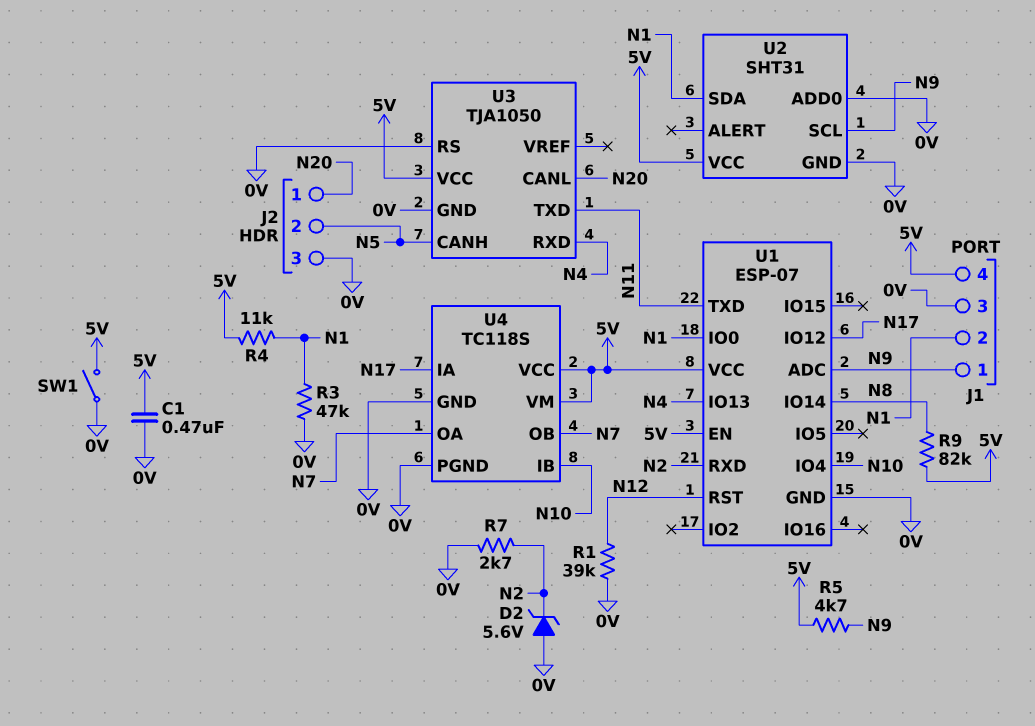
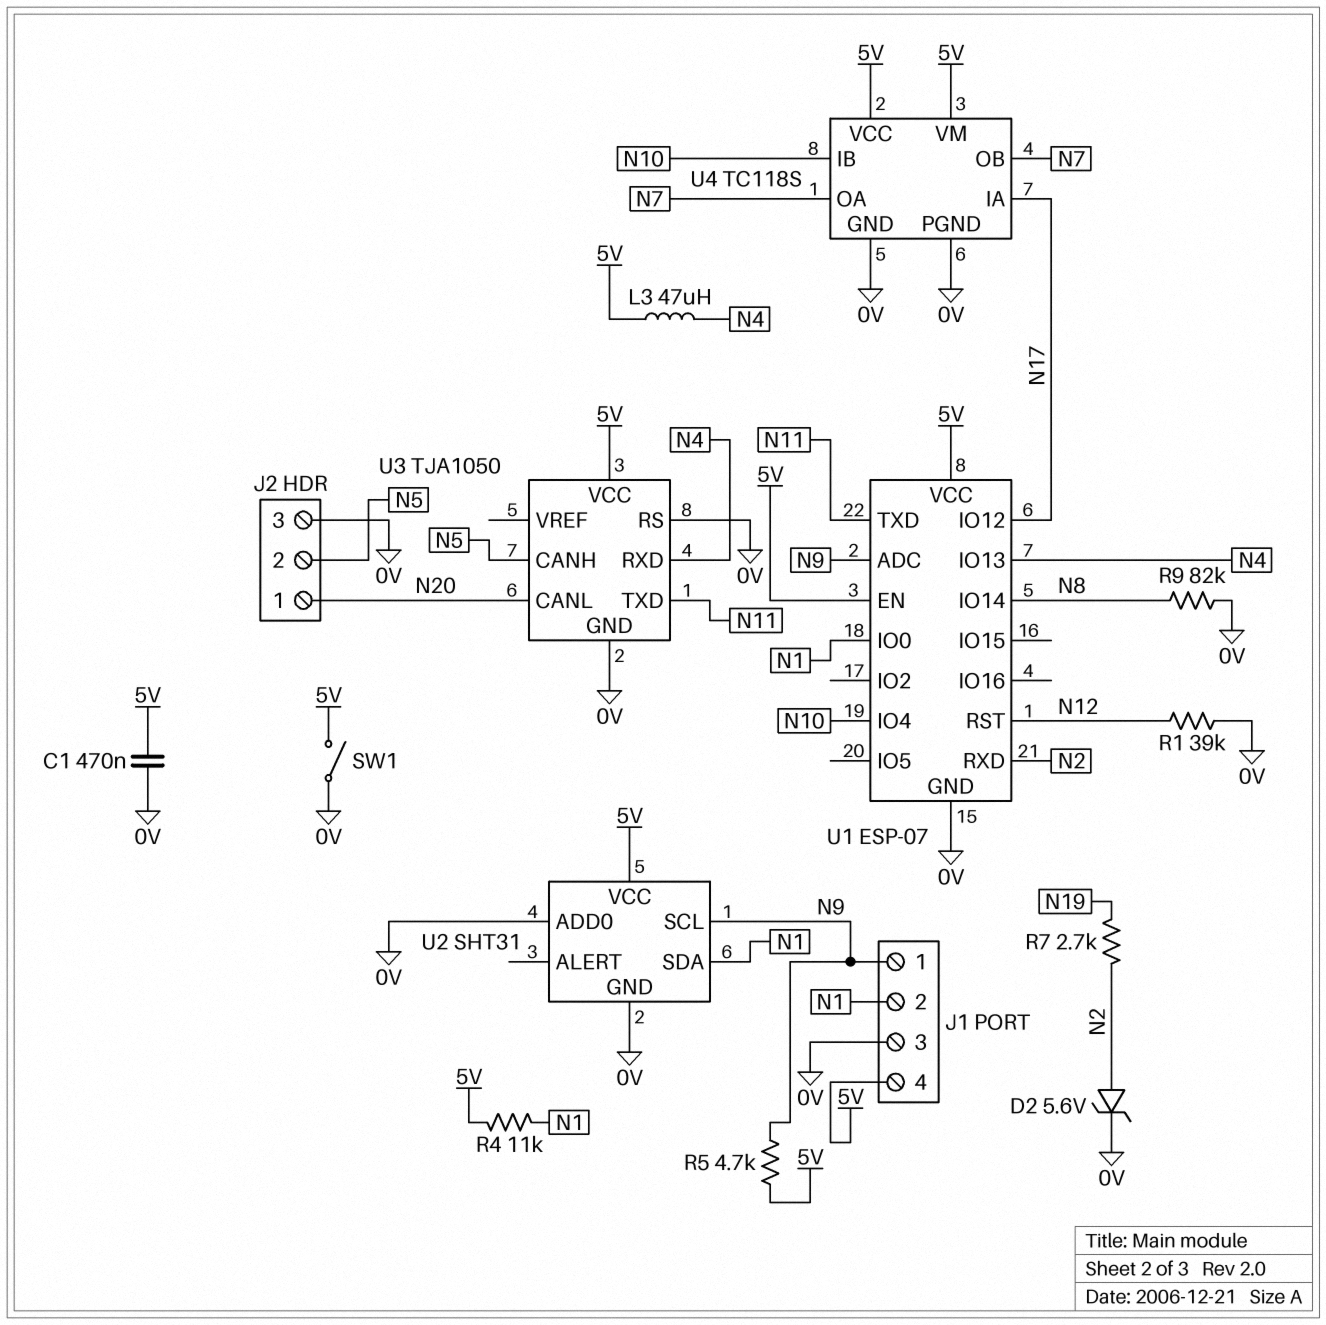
D2: zener 5.6V (A 0V, K N2) -> zener 5.6V (A N2, K 0V)
L3: none -> 47uH (5V, N4)
R3: 47k (0V, N1) -> none
R7: 2.7k (0V, N2) -> 2.7k (N2, N19)
R9: 82k (5V, N8) -> 82k (0V, N8)

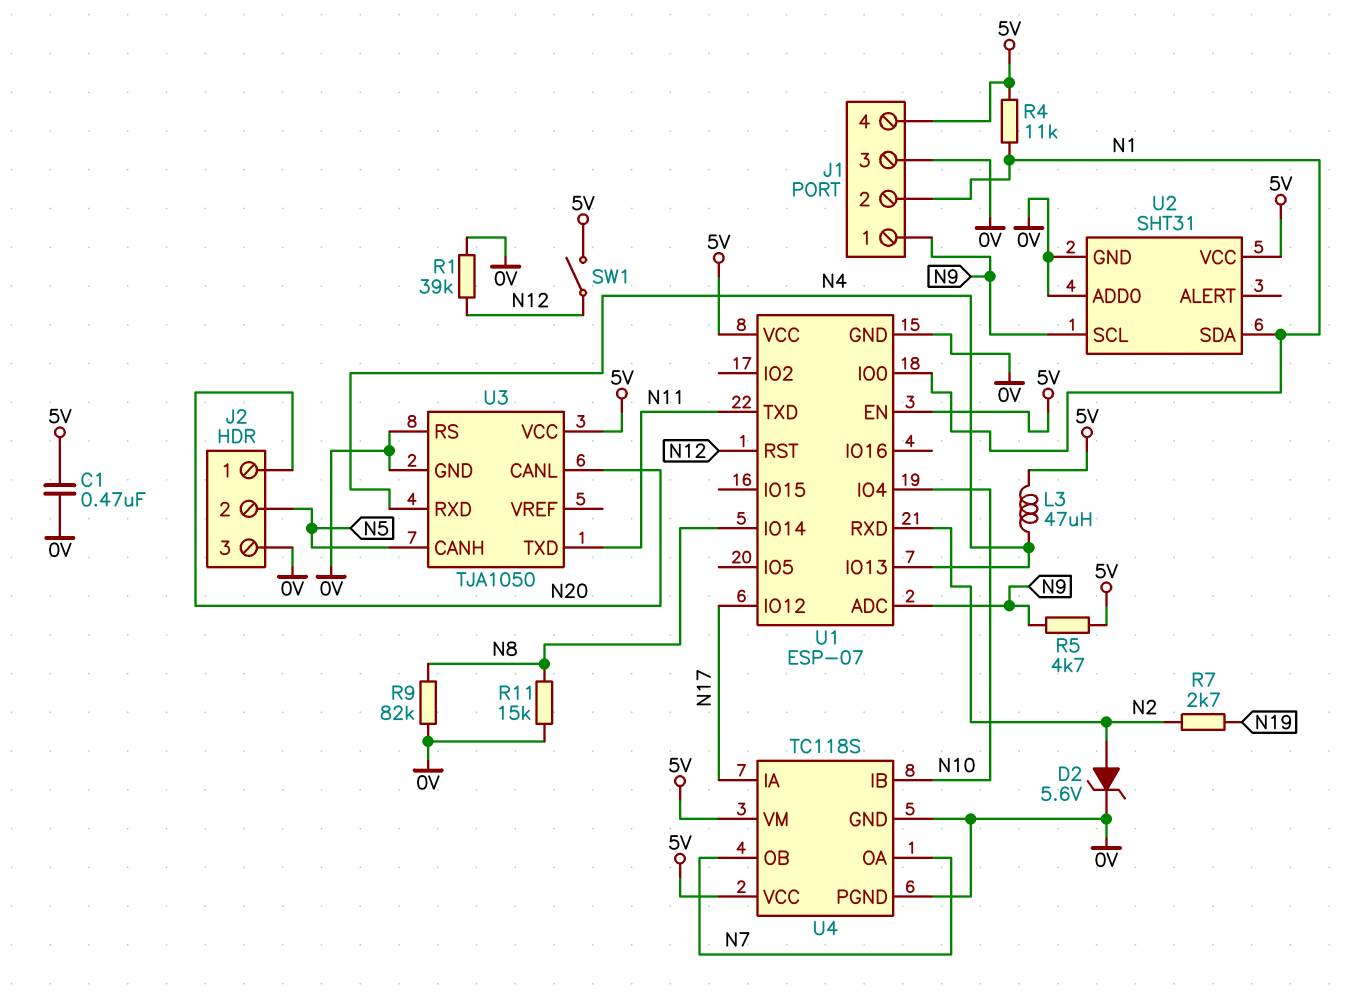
R11: none -> 15k (0V, N8)
SW1: switch (0V, 5V) -> switch (5V, N12)

